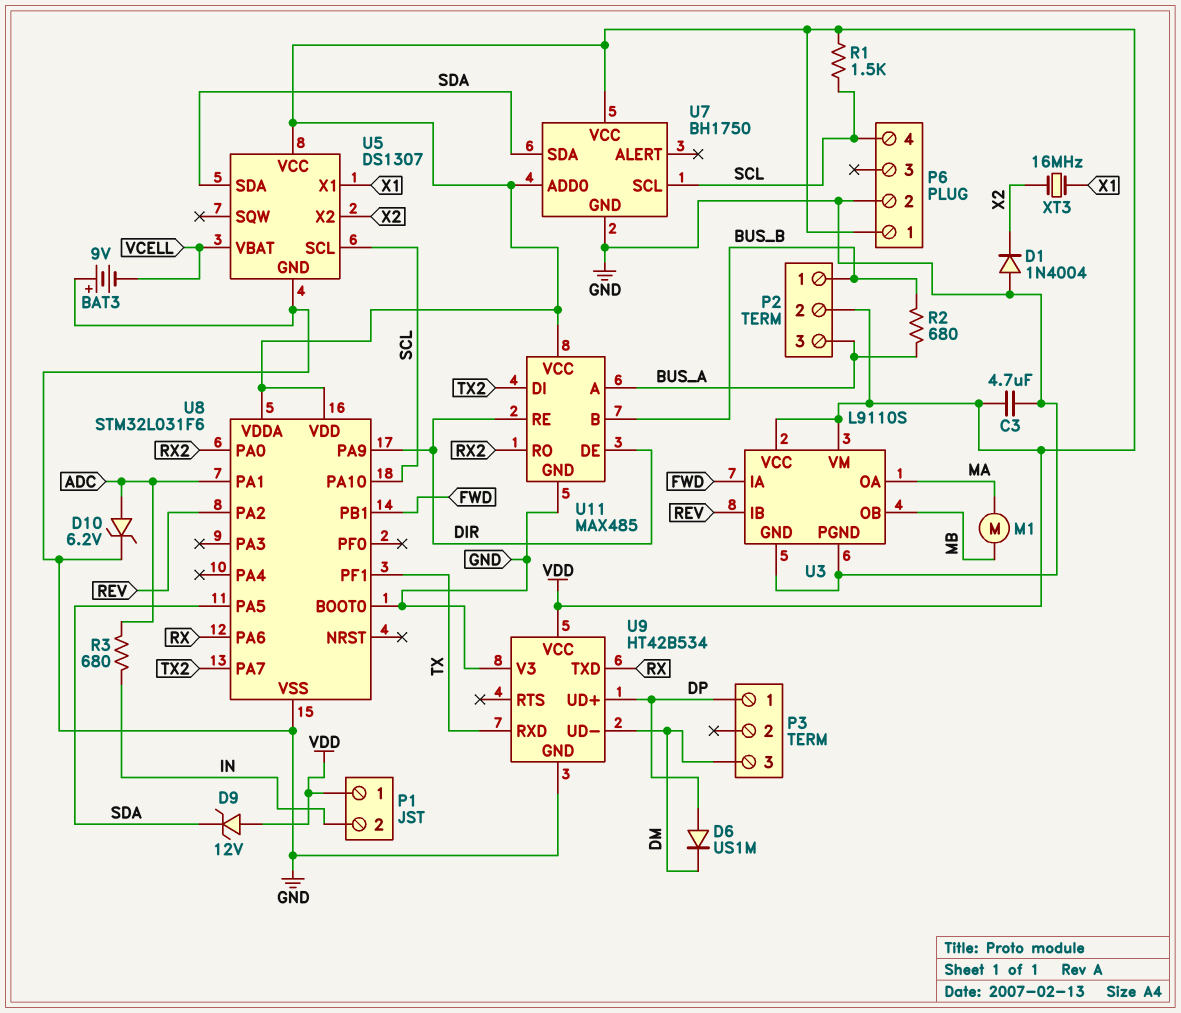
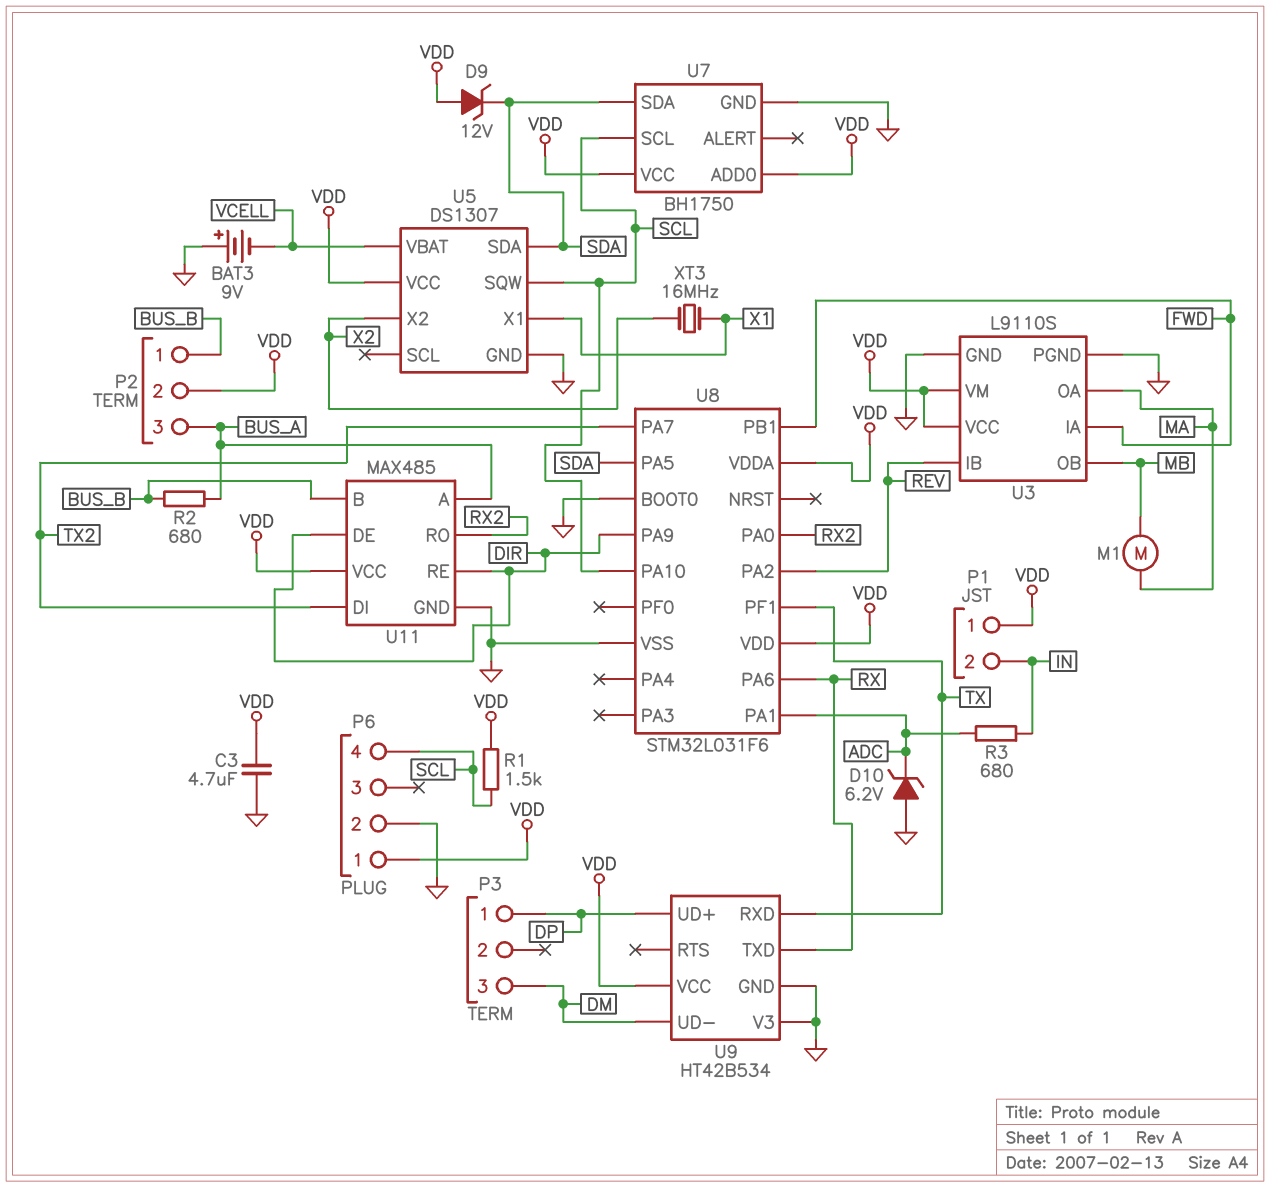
D1: diode 1N4004 (A GND, K X2) -> none
D6: diode US1M (A DP, K DM) -> none
D10: zener 6.2V (A ADC, K GND) -> zener 6.2V (A GND, K ADC)
U5 pin SCL: SCL -> none
U5 pin SQW: none -> SCL

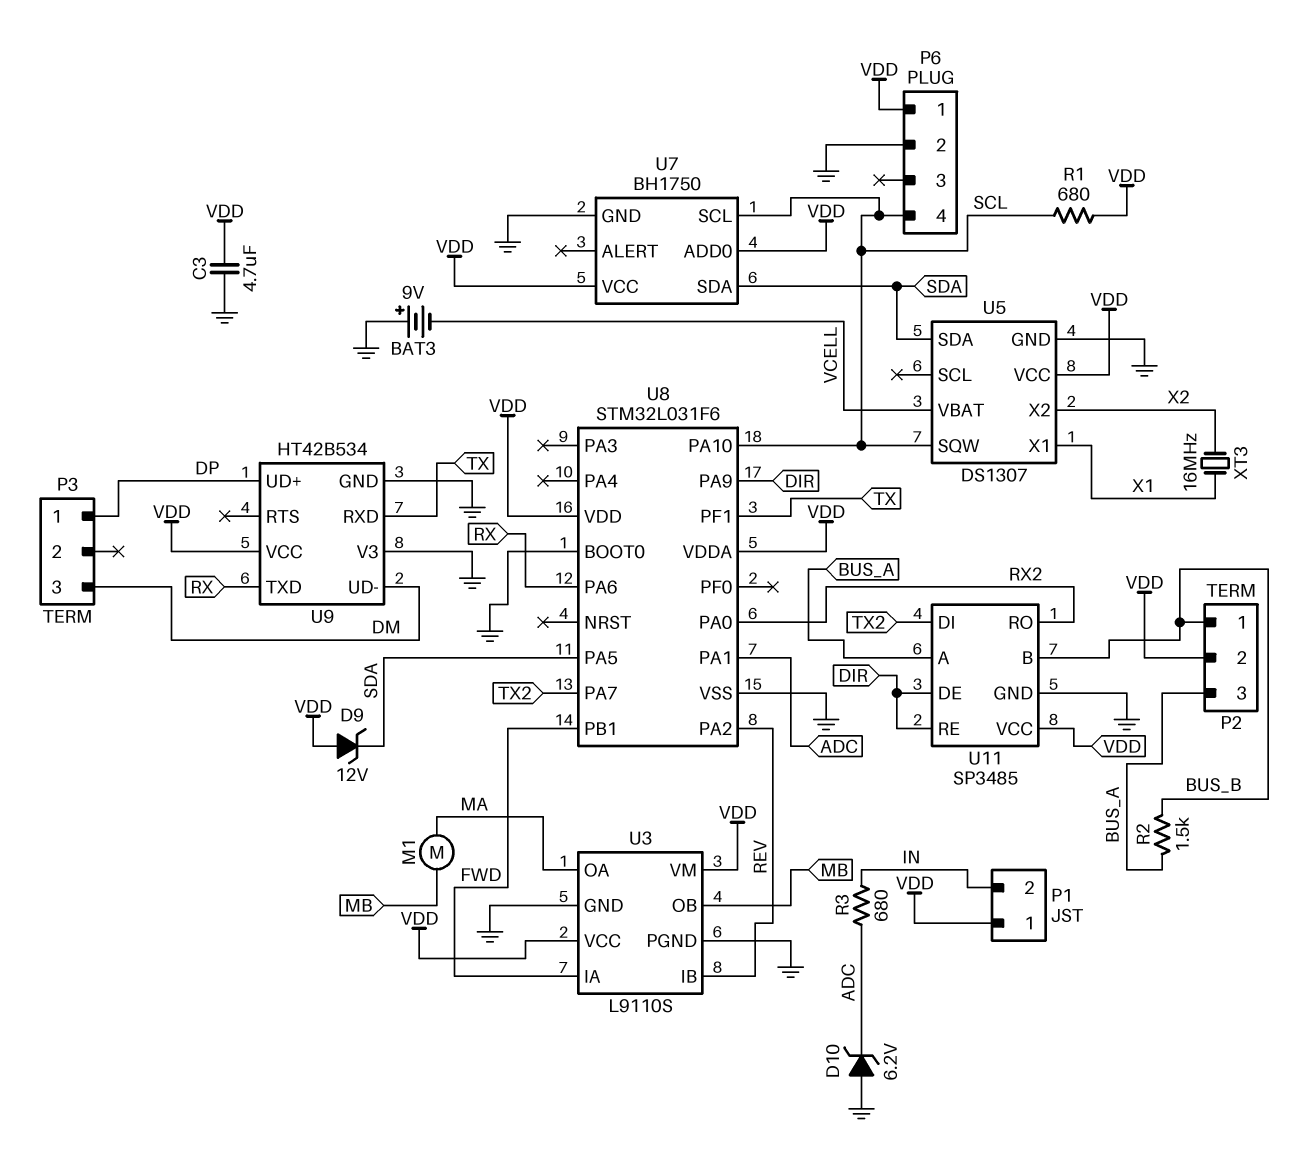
R1: 1.5k (SCL, VDD) -> 680 (SCL, VDD)
R2: 680 (BUS_A, BUS_B) -> 1.5k (BUS_A, BUS_B)
U11: MAX485 -> SP3485

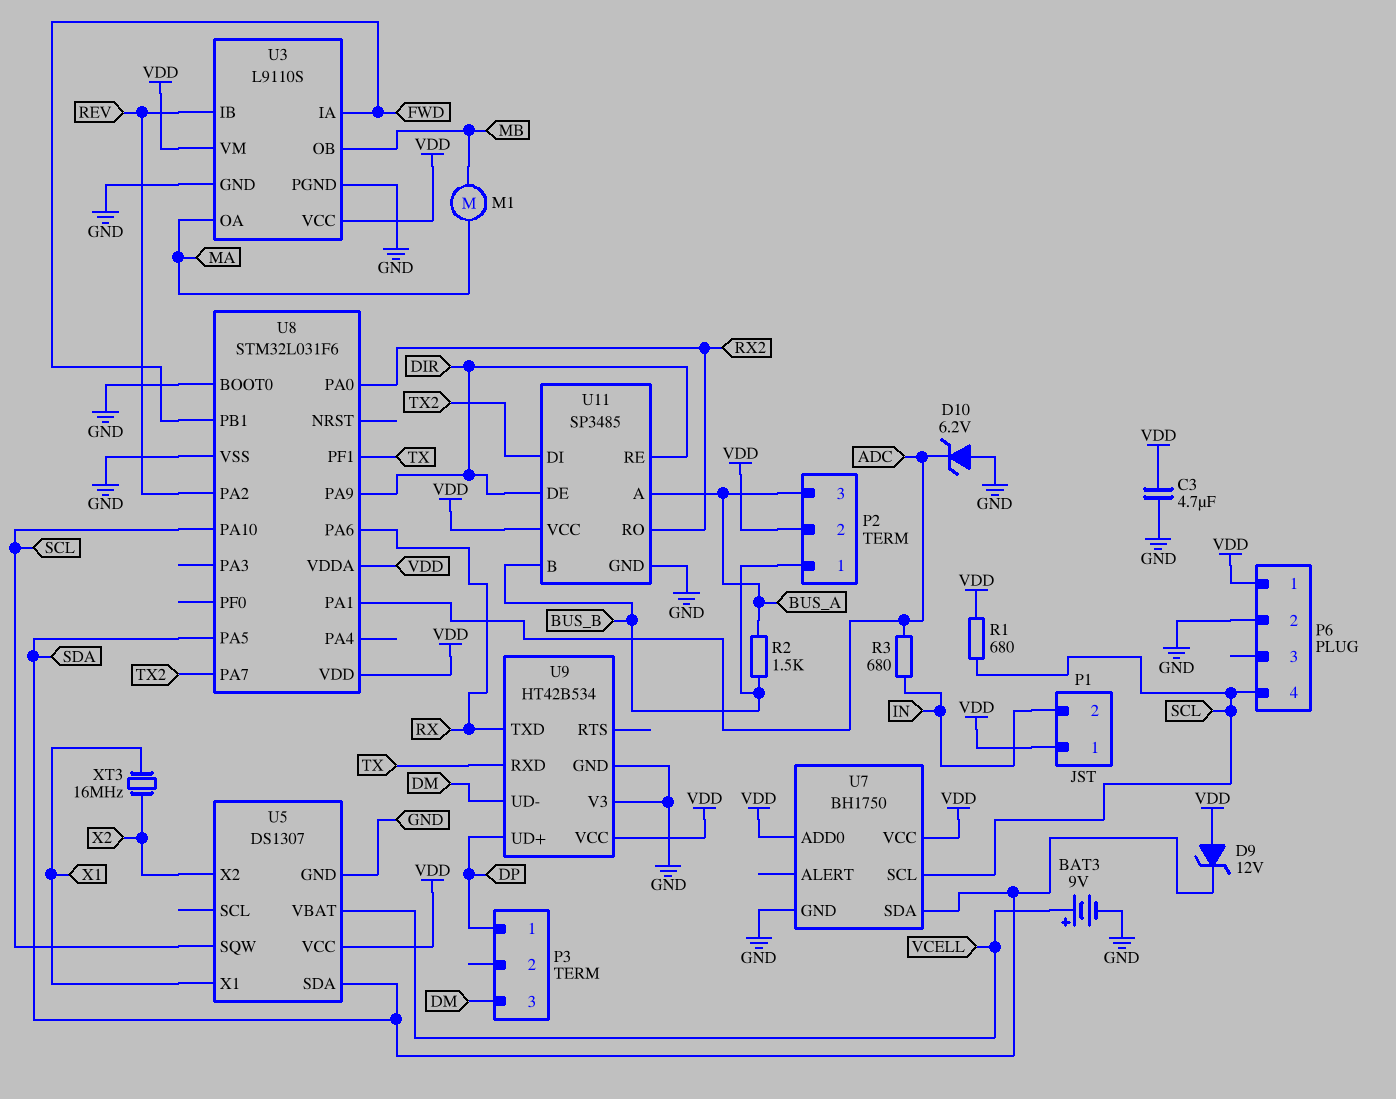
BAT3: 9V (plus GND, minus VCELL) -> 9V (plus VCELL, minus GND)

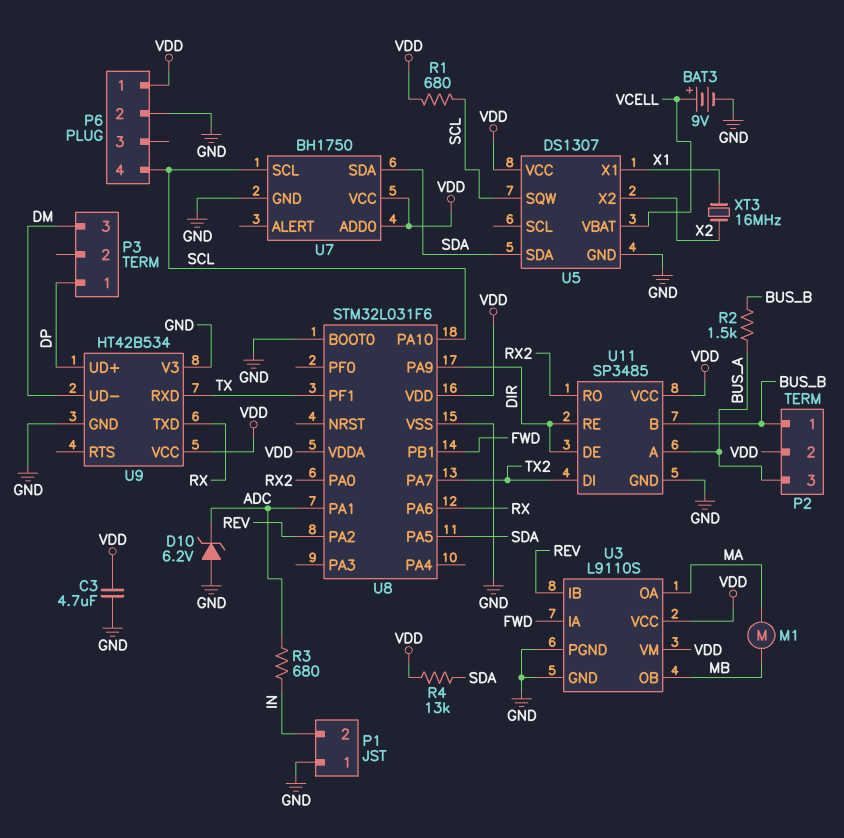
D9: zener 12V (A VDD, K SDA) -> none
P1 pin 1: VDD -> GND
R4: none -> 13k (SDA, VDD)

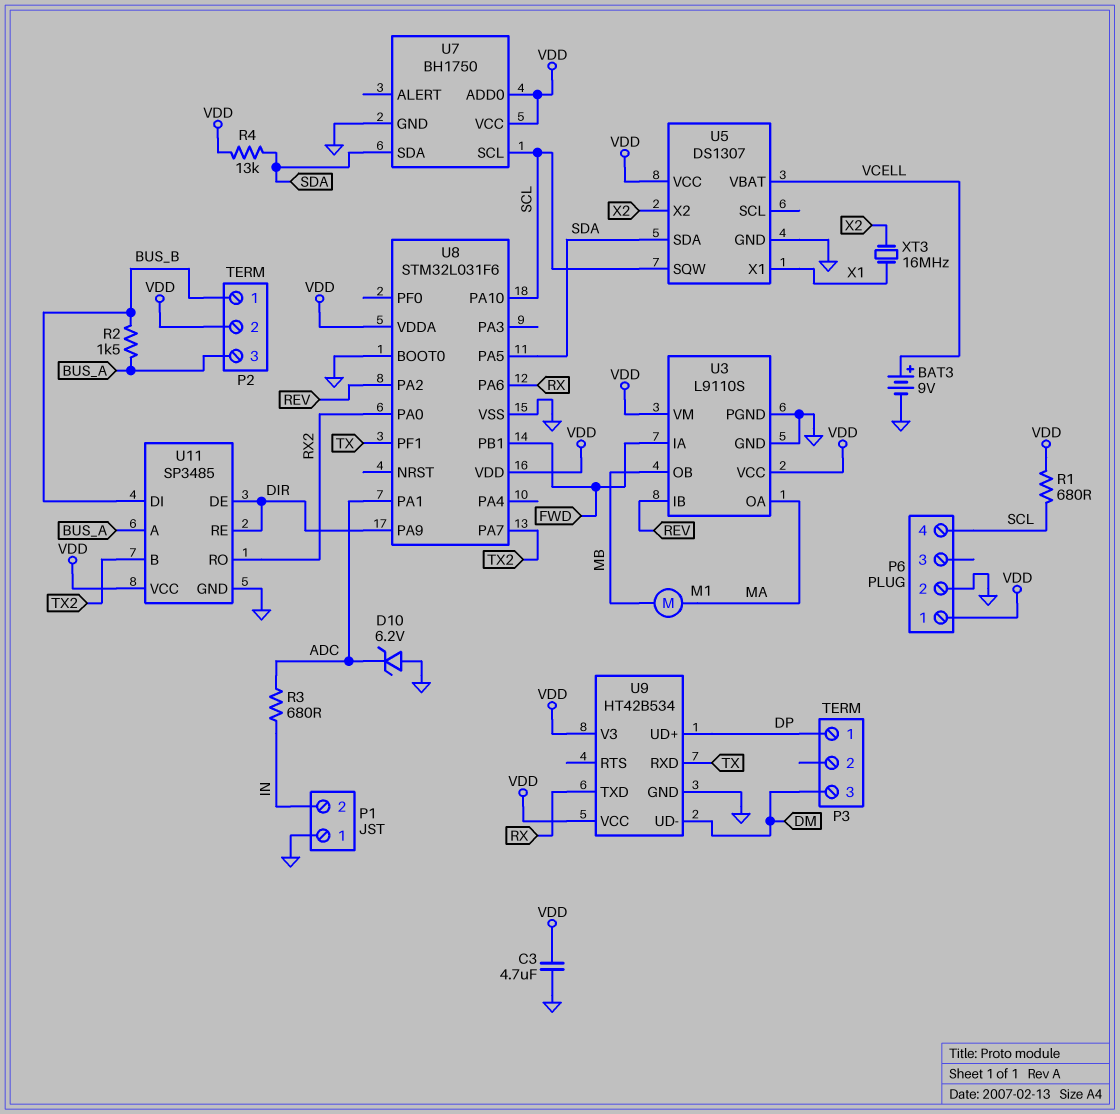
U9 pin V3: GND -> VDD
U11 pin B: BUS_B -> TX2
U11 pin DI: TX2 -> BUS_B

